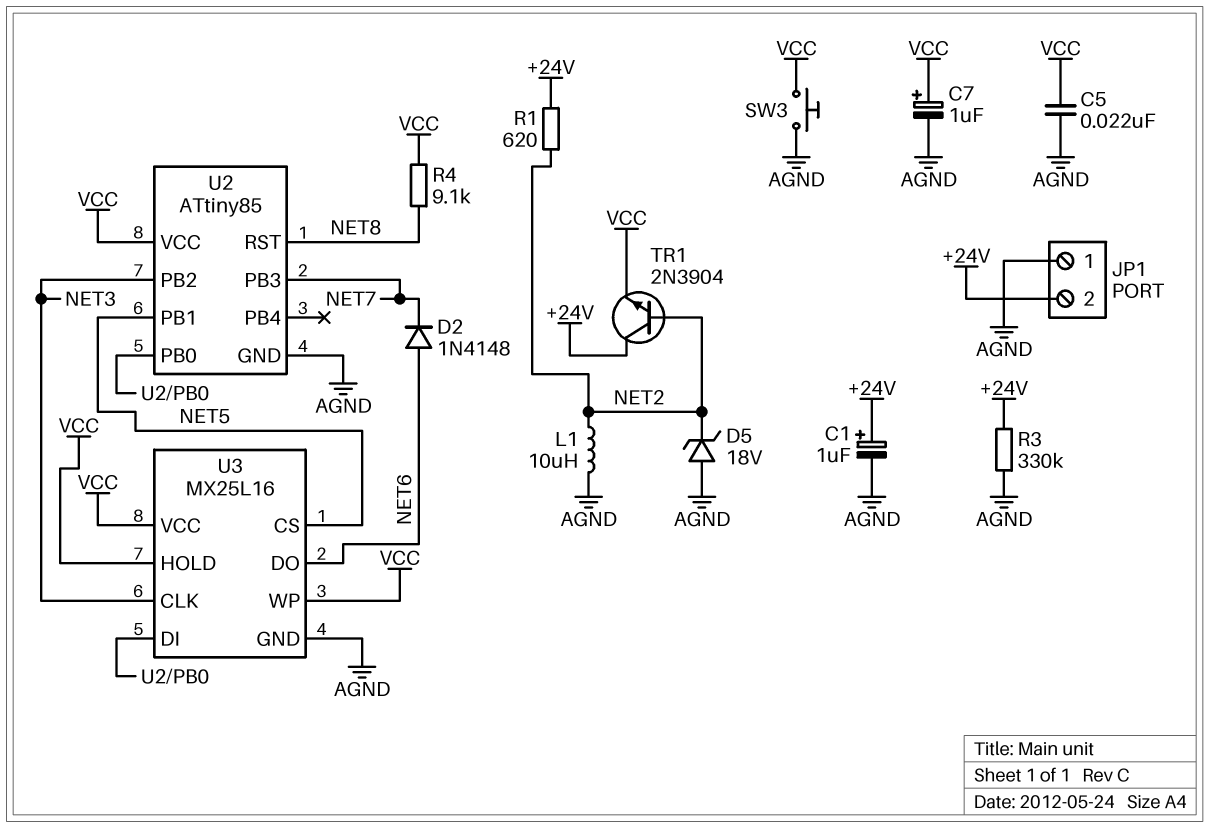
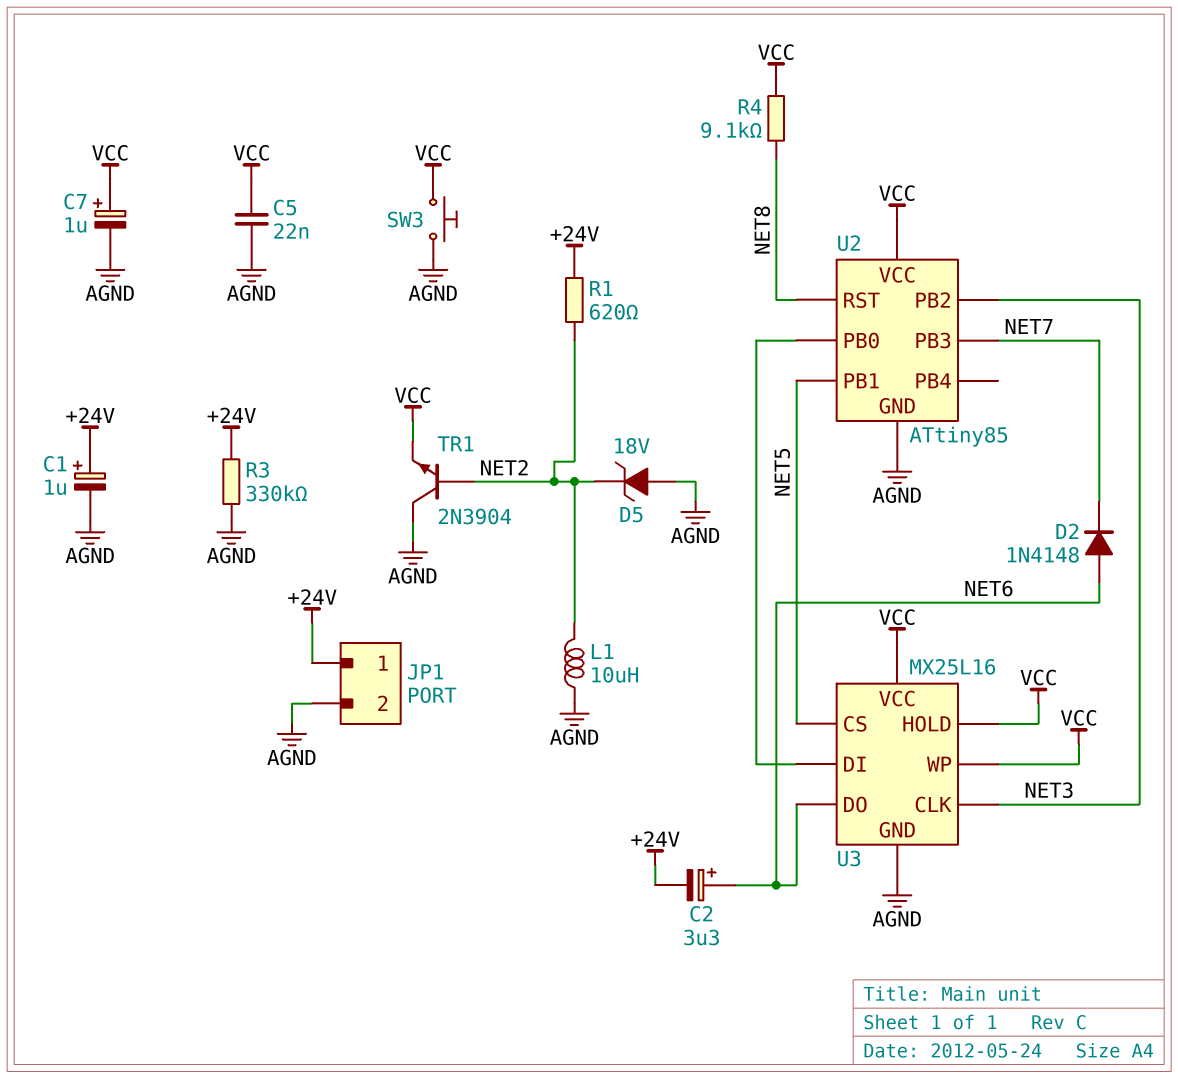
C2: none -> 3.3uF (plus NET6, minus +24V)
JP1 pin 1: AGND -> +24V
JP1 pin 2: +24V -> AGND
TR1: NPN 2N3904 (B NET2, C +24V, E VCC) -> NPN 2N3904 (B NET2, C AGND, E VCC)

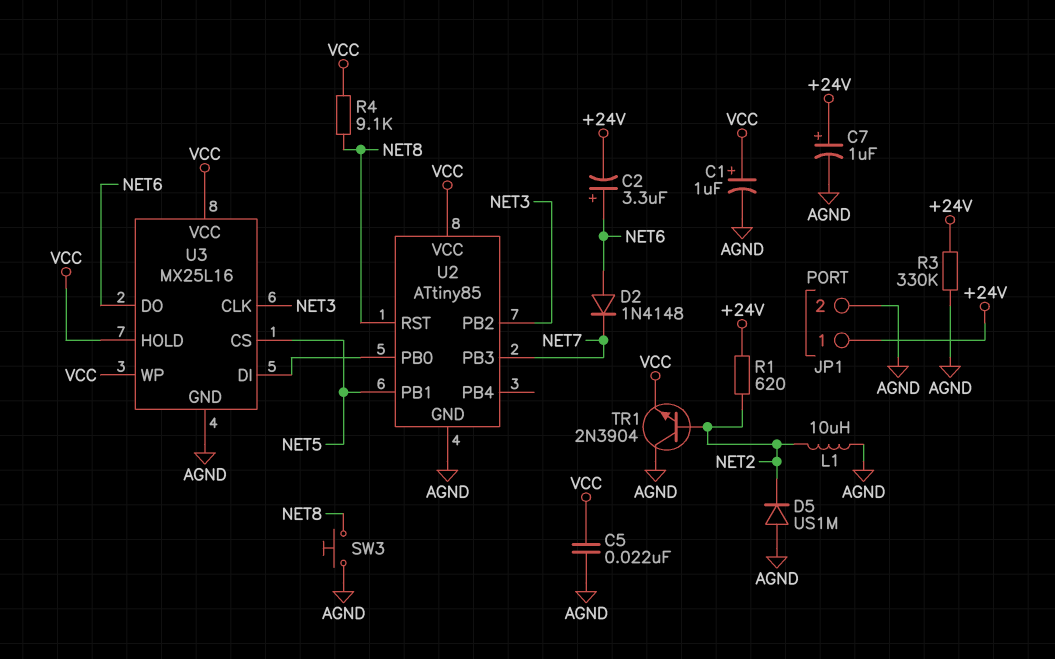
C1: 1uF (plus +24V, minus AGND) -> 1uF (plus VCC, minus AGND)
C7: 1uF (plus VCC, minus AGND) -> 1uF (plus +24V, minus AGND)
D5: zener 18V (A AGND, K NET2) -> diode US1M (A AGND, K NET2)
SW3: button (AGND, VCC) -> button (AGND, NET8)

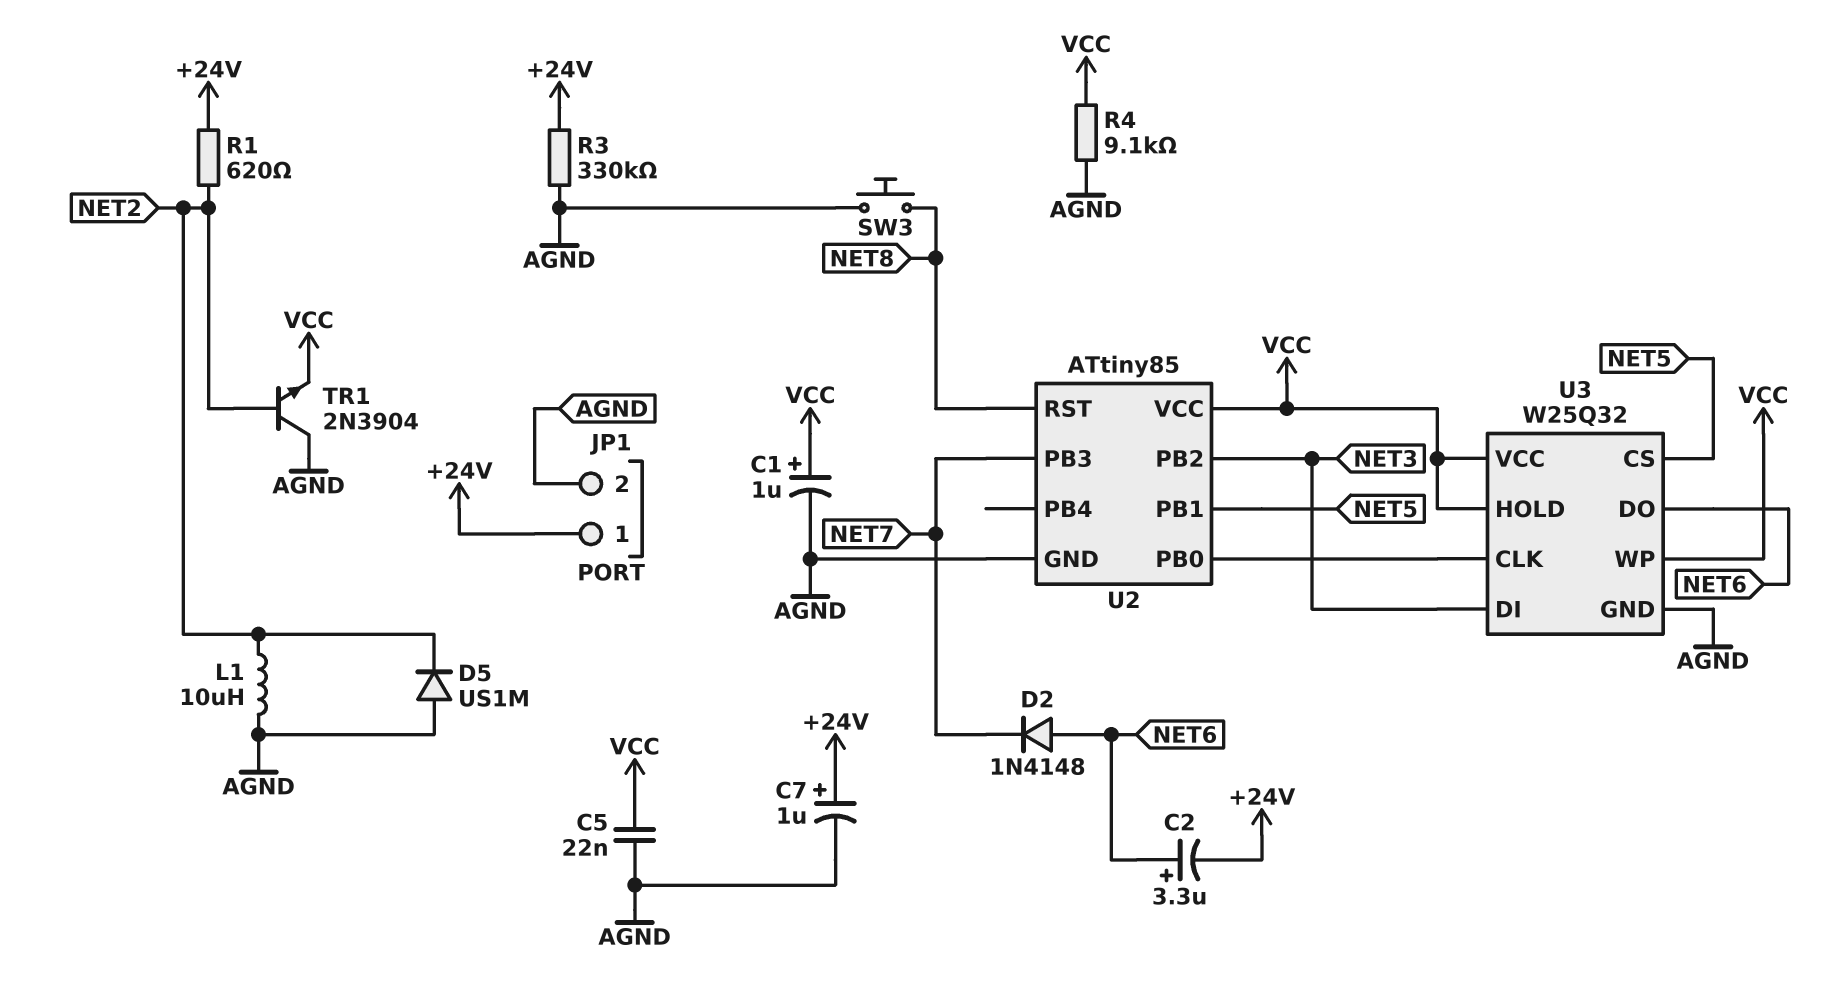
R4: 9.1k (NET8, VCC) -> 9.1k (AGND, VCC)
U3: MX25L16 -> W25Q32
U3 pin CLK: NET3 -> U2/PB0
U3 pin DI: U2/PB0 -> NET3

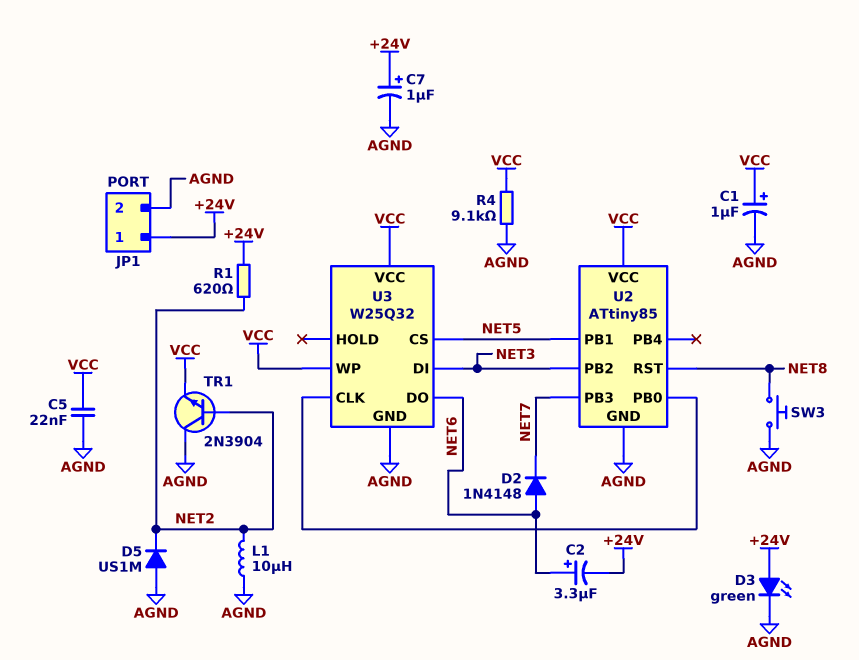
D3: none -> LED green (A +24V, K AGND)
R3: 330k (+24V, AGND) -> none
U3 pin HOLD: VCC -> none

